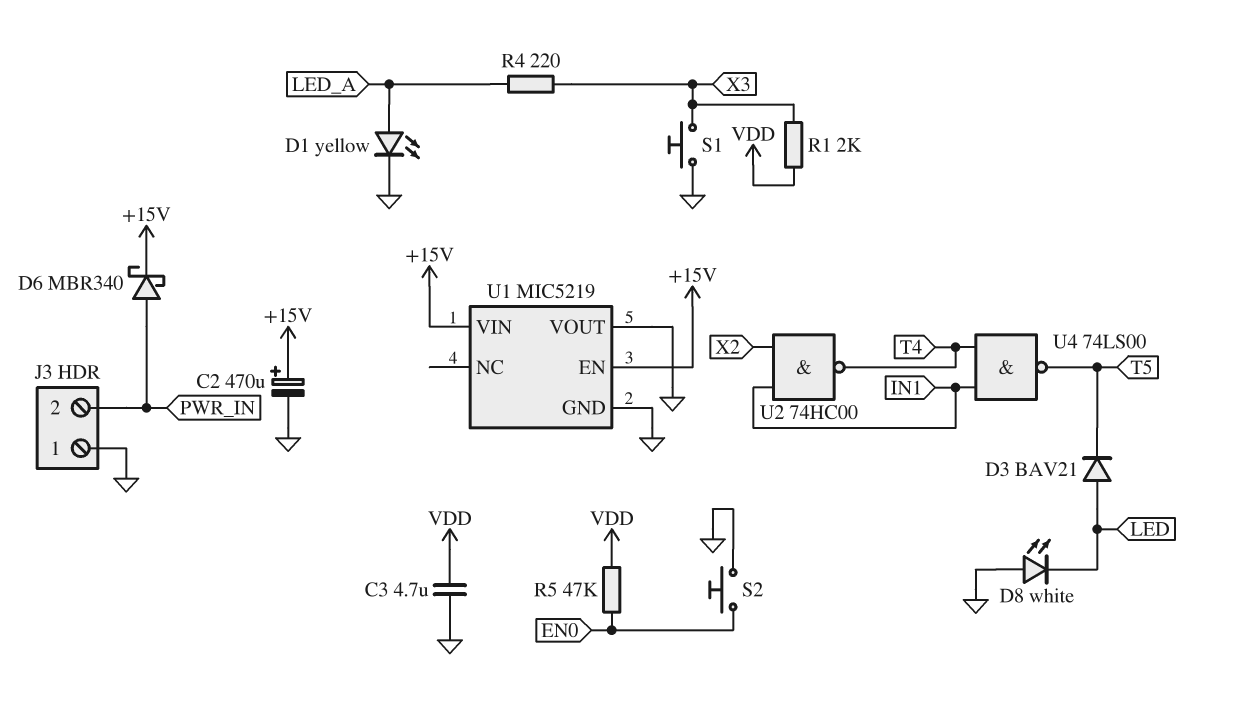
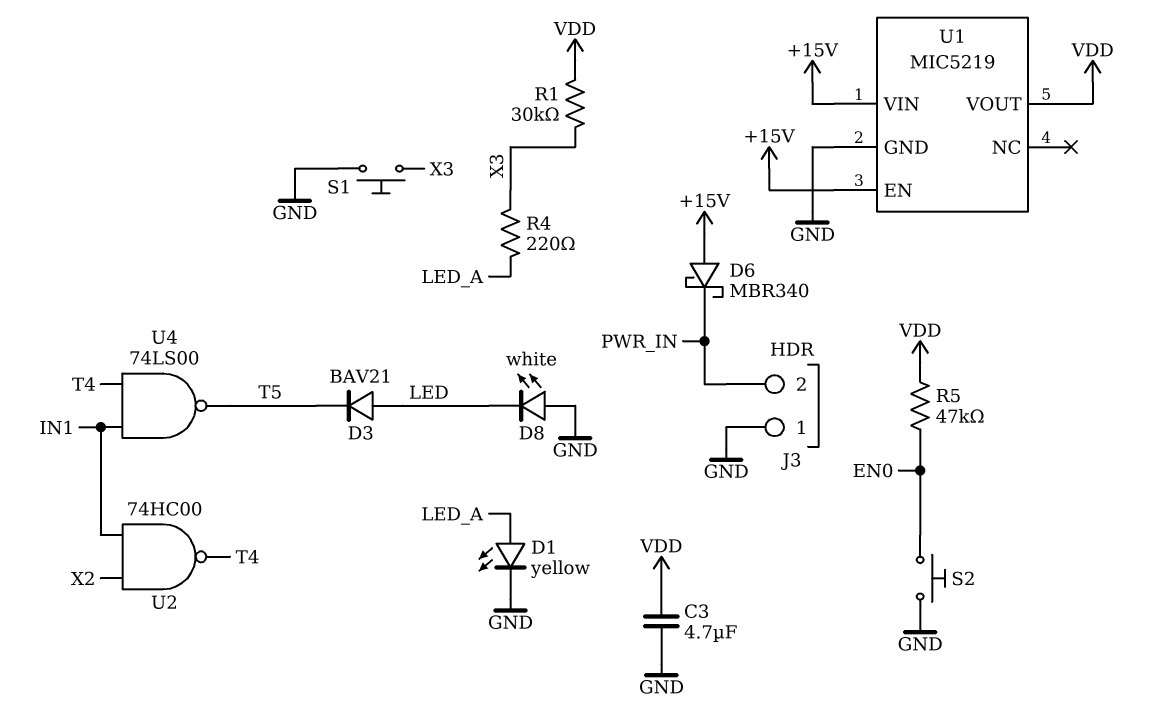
C2: 470uF (plus +15V, minus GND) -> none
D6: schottky MBR340 (A PWR_IN, K +15V) -> schottky MBR340 (A +15V, K PWR_IN)
R1: 2k (VDD, X3) -> 30k (VDD, X3)
U1 pin VOUT: GND -> VDD

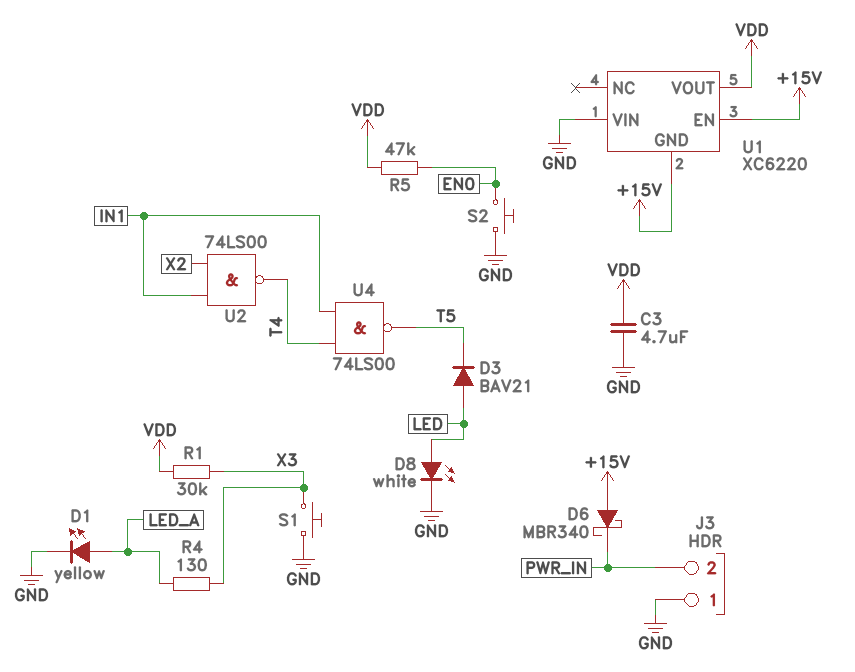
D8: LED white (A GND, K LED) -> LED white (A LED, K GND)
R4: 220 (LED_A, X3) -> 130 (LED_A, X3)
U1: MIC5219 -> XC6220
U1 pin GND: GND -> +15V
U1 pin VIN: +15V -> GND
U2: NAND 74HC00 (in IN1, in X2, out T4) -> NAND 74LS00 (in IN1, in X2, out T4)

